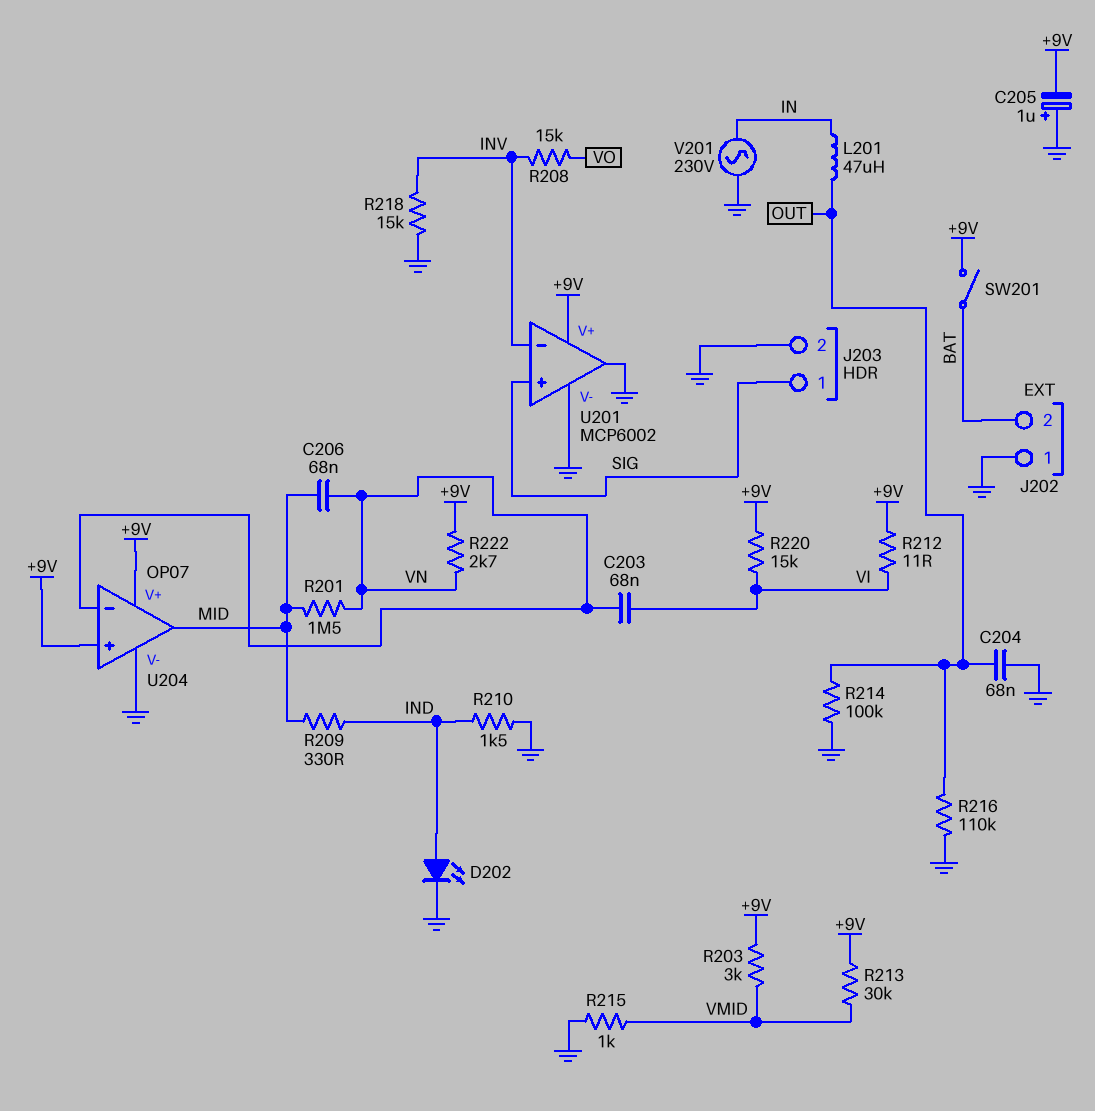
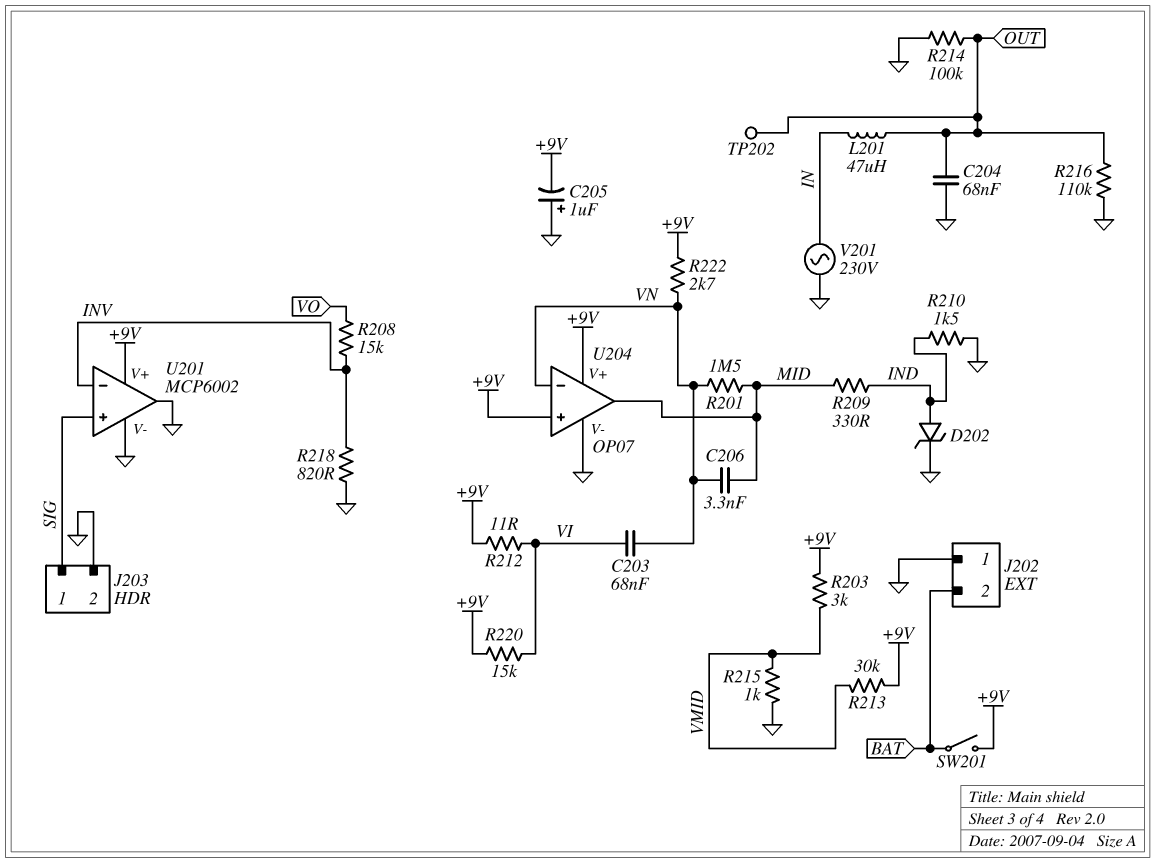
C206: 68nF (MID, VN) -> 3.3nF (MID, VN)
D202: LED (A IND, K GND) -> zener (A IND, K GND)
R218: 15k (GND, INV) -> 820 (GND, INV)
TP202: none -> test point (OUT)

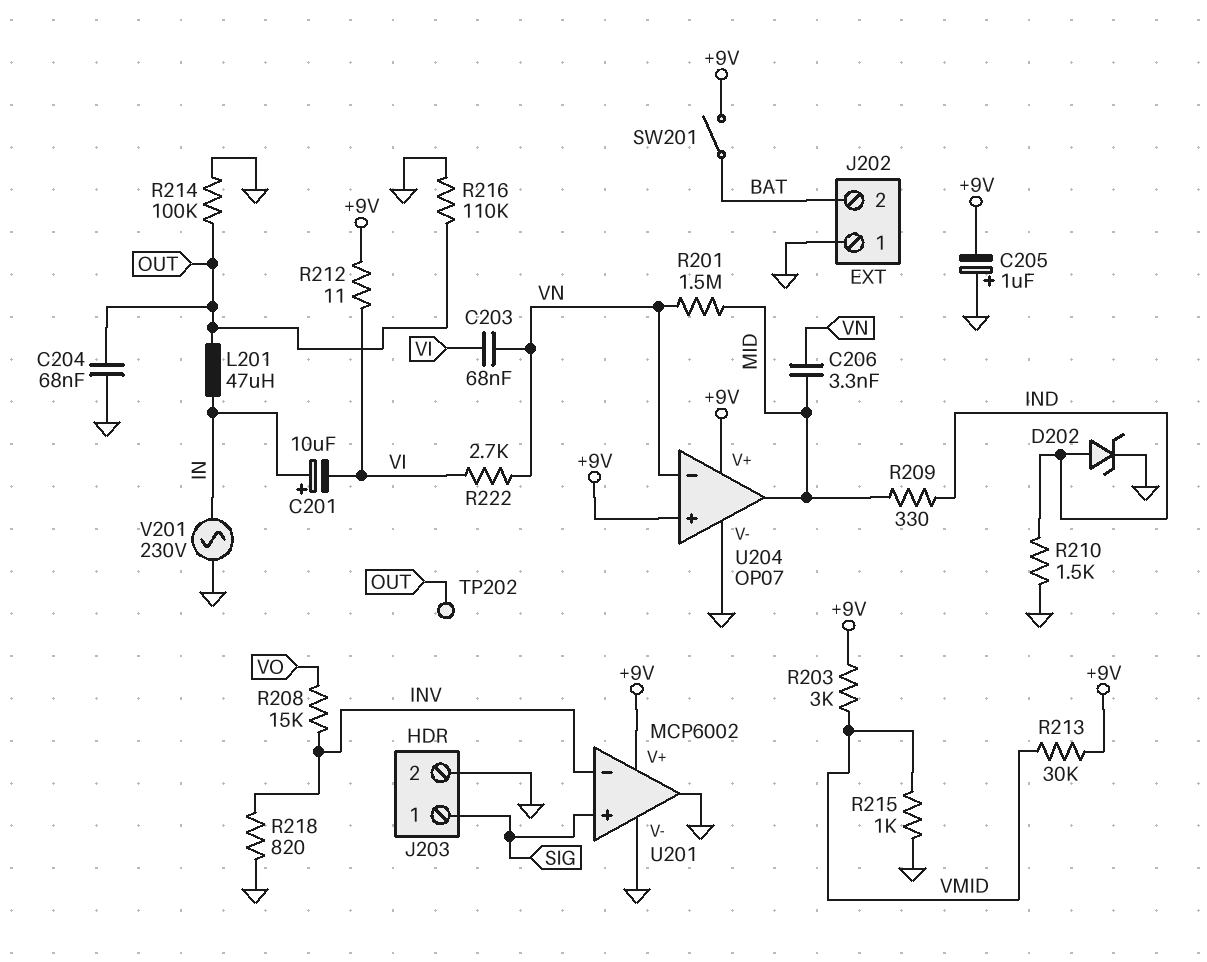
C201: none -> 10uF (plus IN, minus VI)
R220: 15k (+9V, VI) -> none
R222: 2.7k (+9V, VN) -> 2.7k (VI, VN)

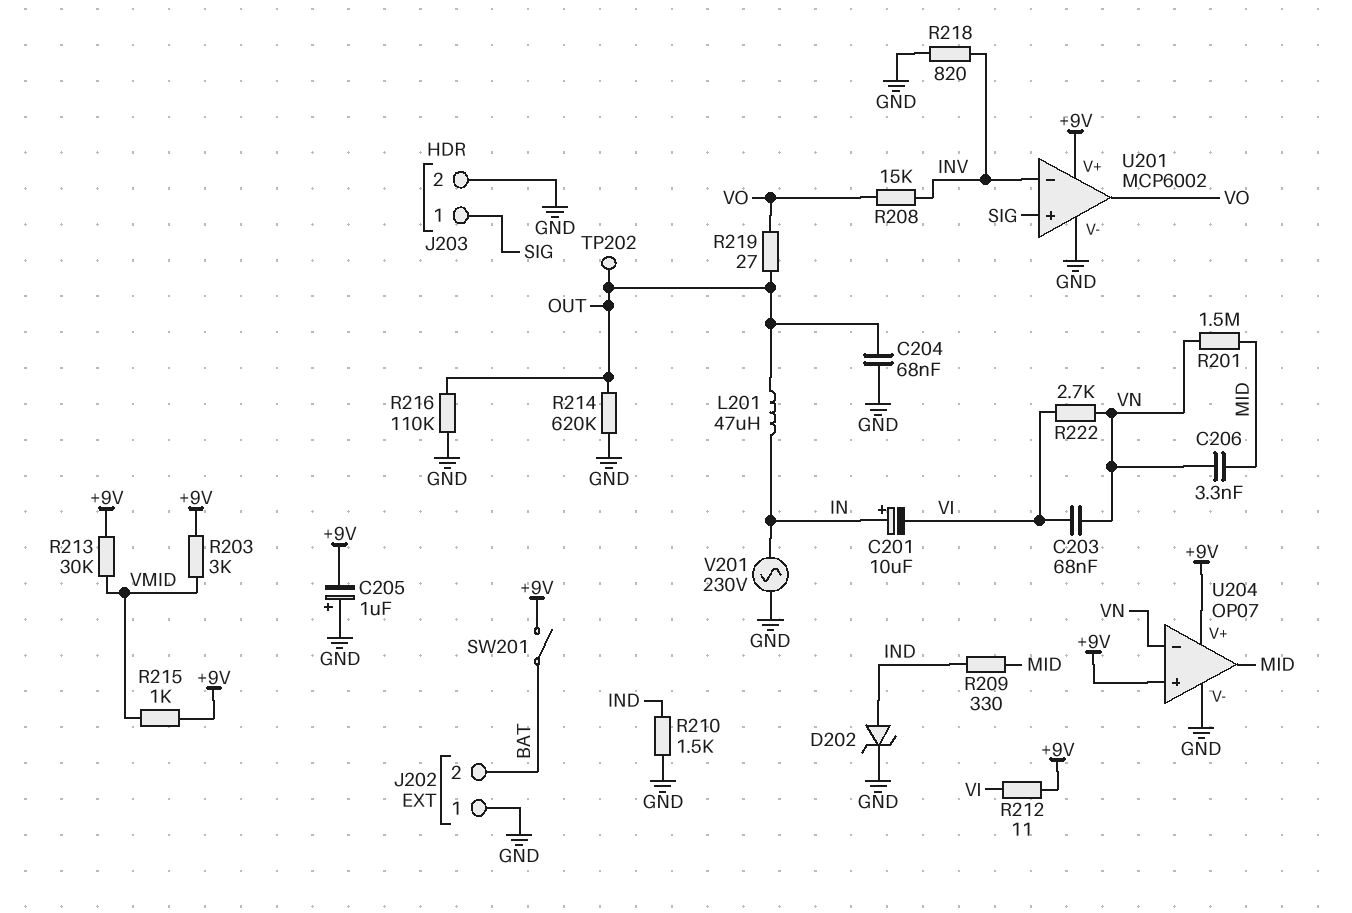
R214: 100k (GND, OUT) -> 620k (GND, OUT)
R215: 1k (GND, VMID) -> 1k (+9V, VMID)
R219: none -> 27 (OUT, VO)
U201 pin out: GND -> VO

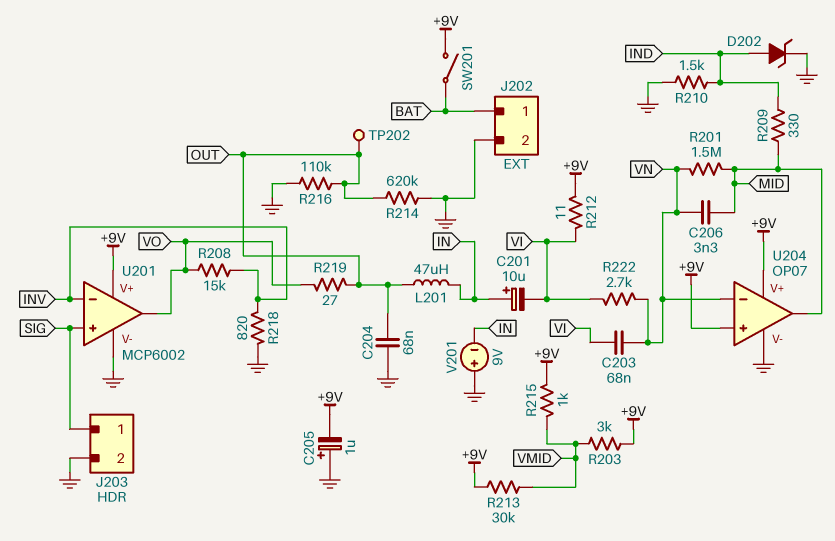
J202 pin 1: GND -> BAT
J202 pin 2: BAT -> GND
V201: AC 230V (GND, IN) -> 9V (plus GND, minus IN)

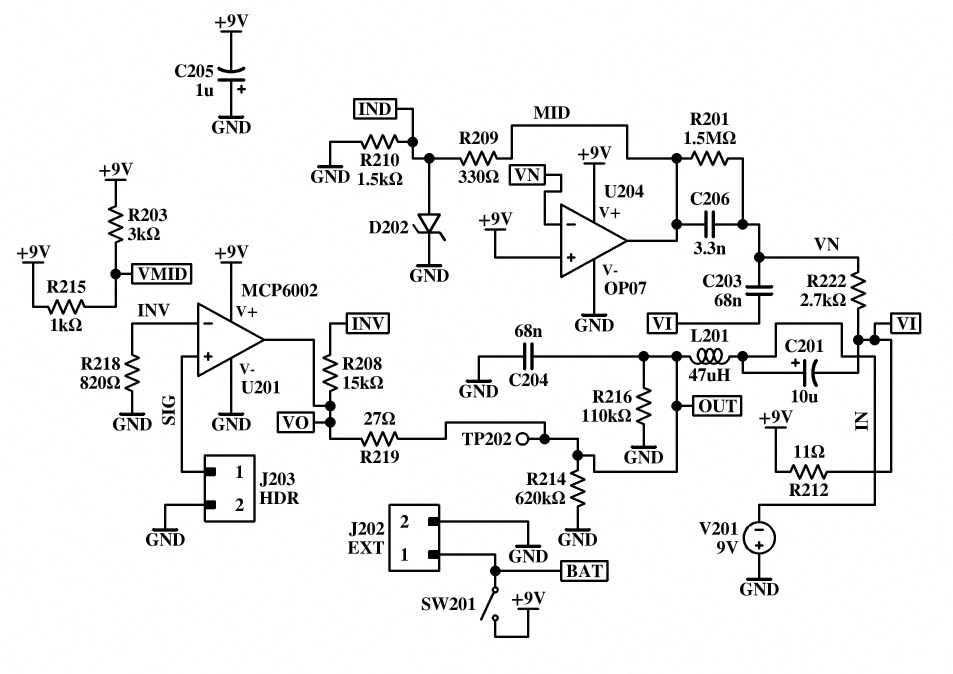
R213: 30k (+9V, VMID) -> none

